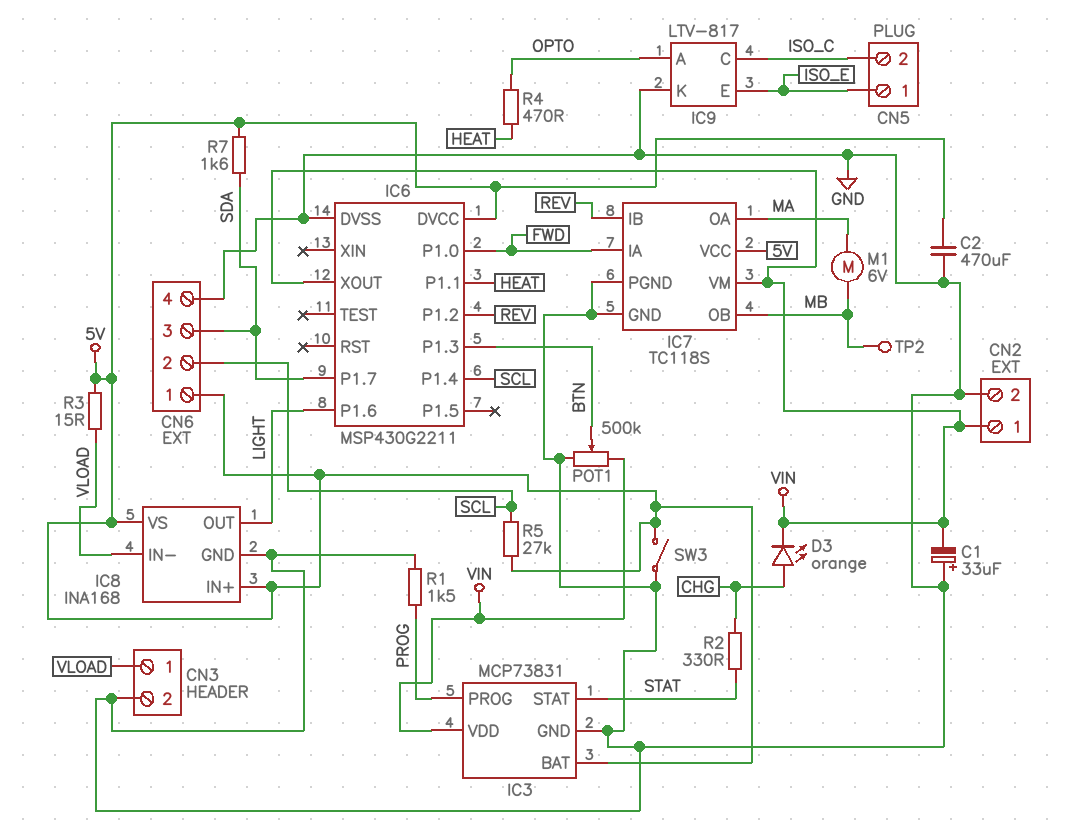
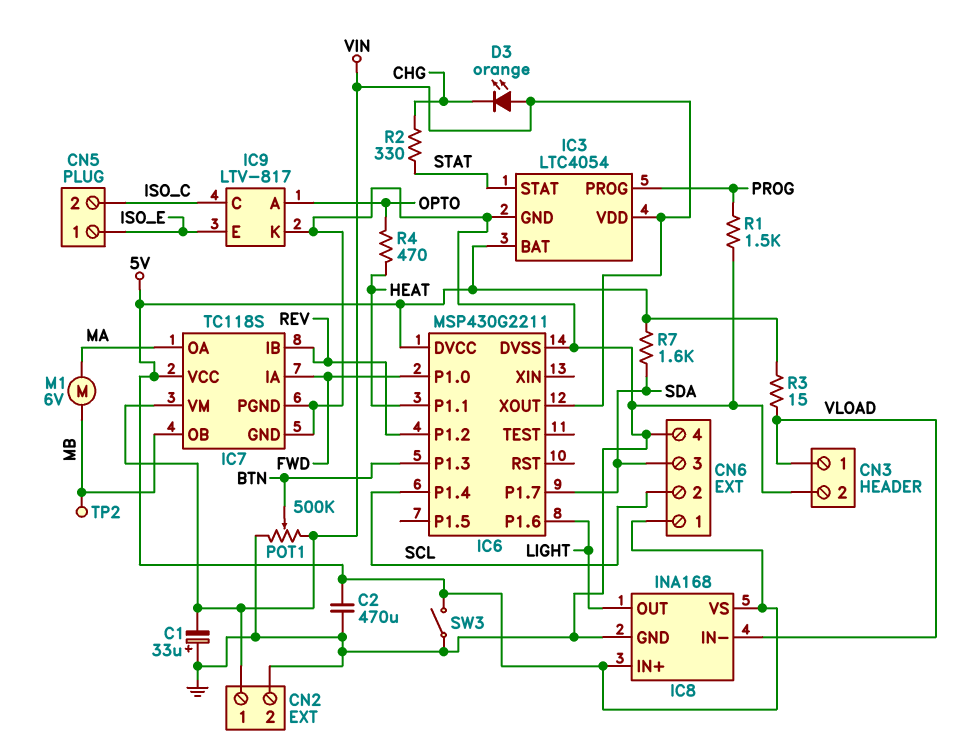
D3: LED orange (A CHG, K VIN) -> LED orange (A VIN, K CHG)
IC3: MCP73831 -> LTC4054
R5: 27k (5V, SCL) -> none

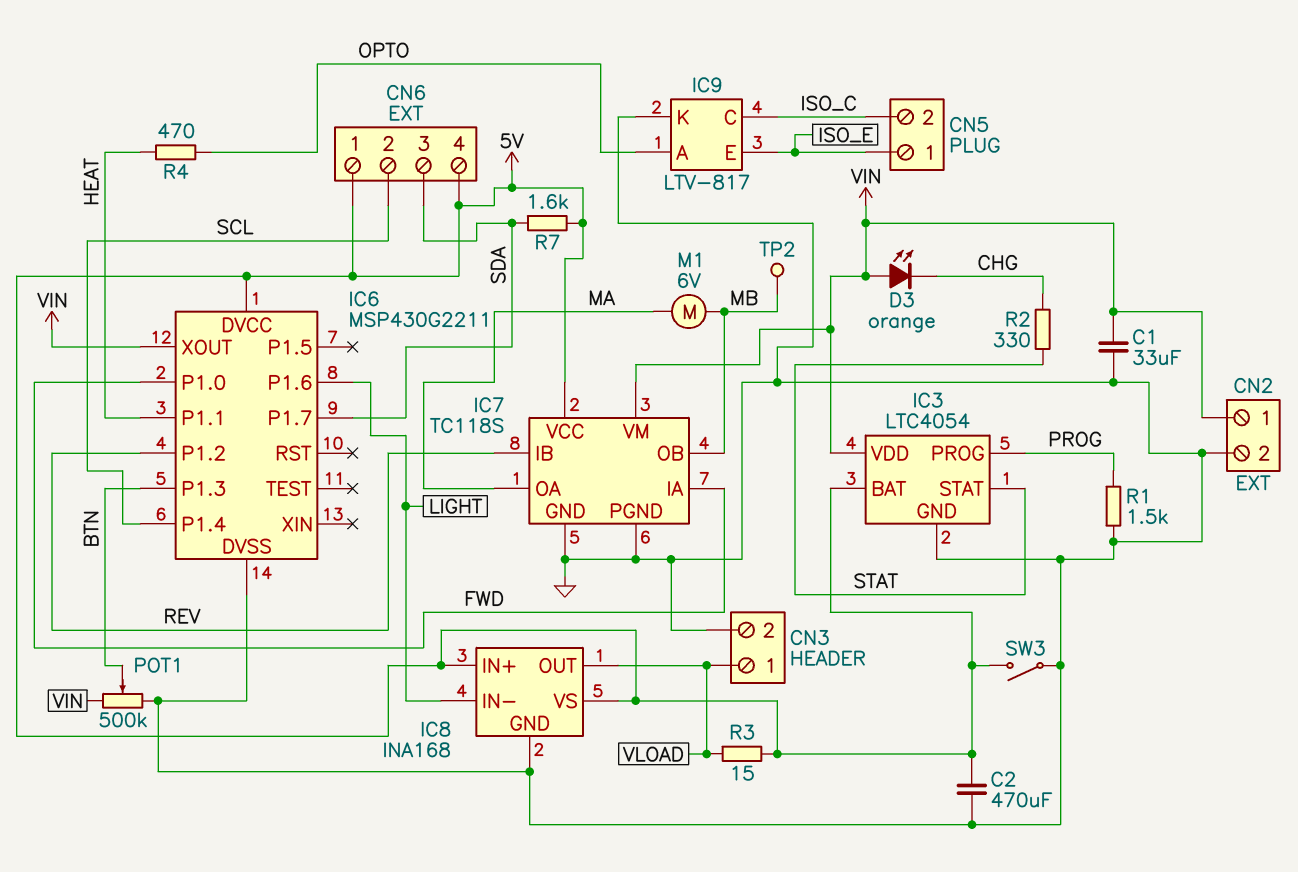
C1: 33uF (plus GND, minus VIN) -> 33uF (GND, VIN)
CN6 pin 4: GND -> 5V
IC8 pin IN-: VLOAD -> LIGHT
IC8 pin OUT: LIGHT -> VLOAD

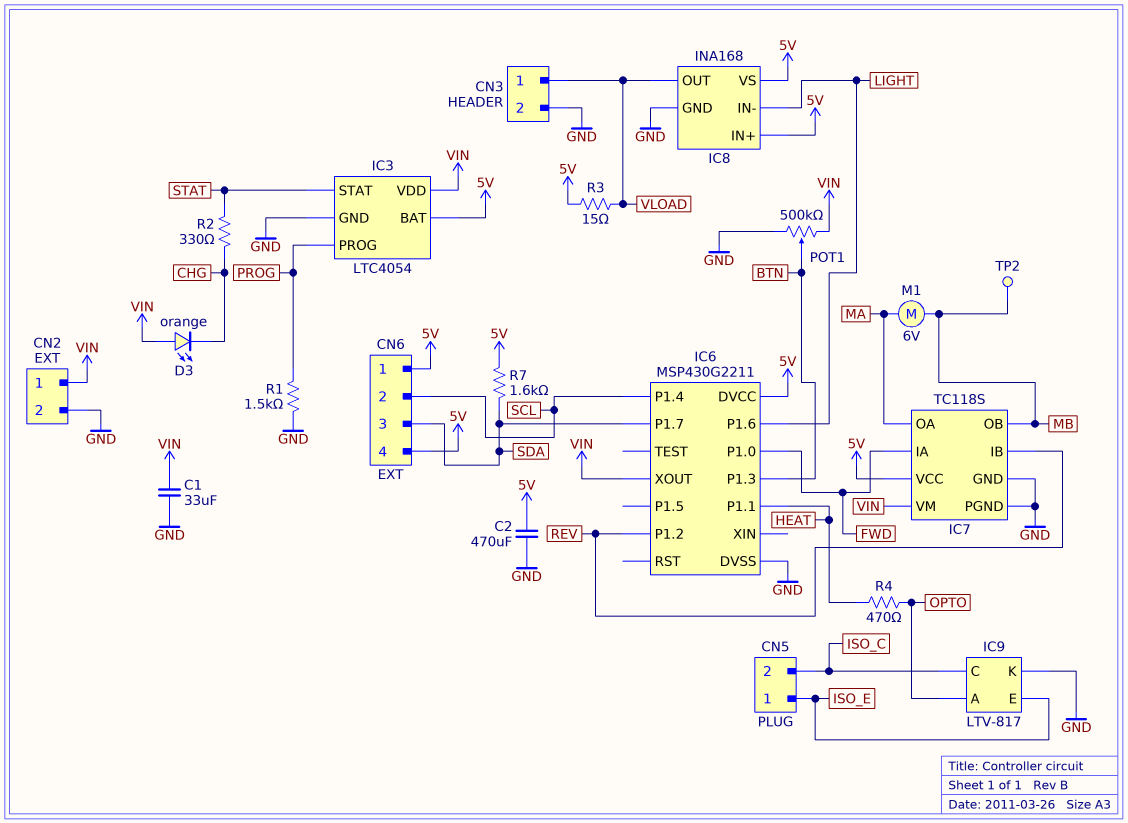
SW3: switch (5V, GND) -> none

